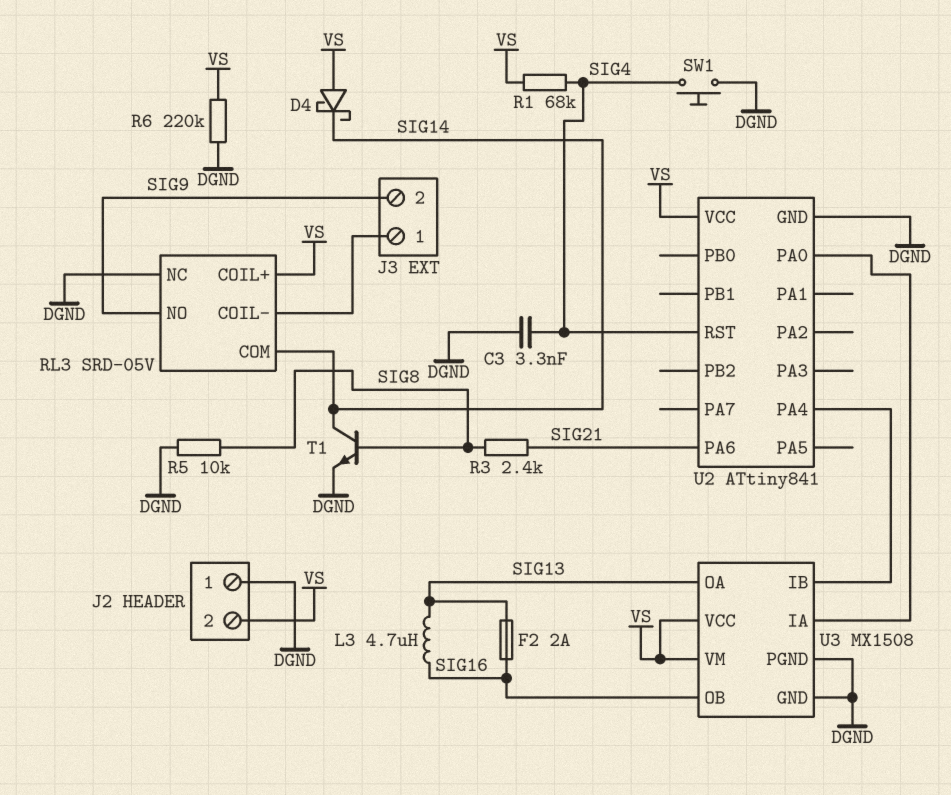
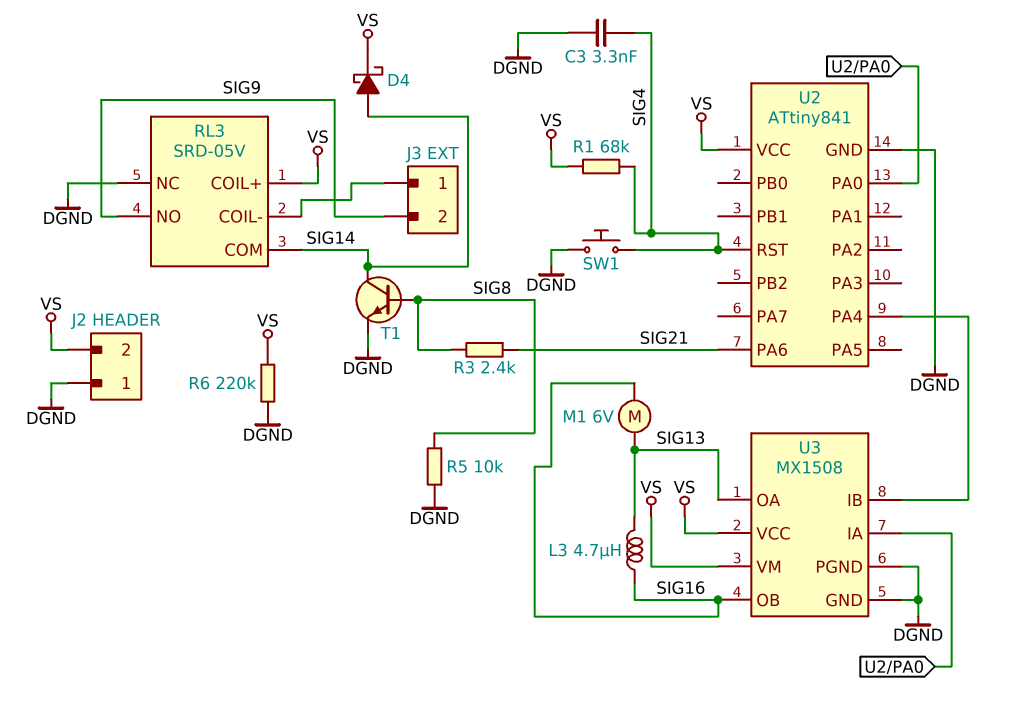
D4: schottky (A VS, K SIG14) -> schottky (A SIG14, K VS)
F2: 2A (SIG13, SIG16) -> none
M1: none -> motor 6V (SIG13, SIG16)

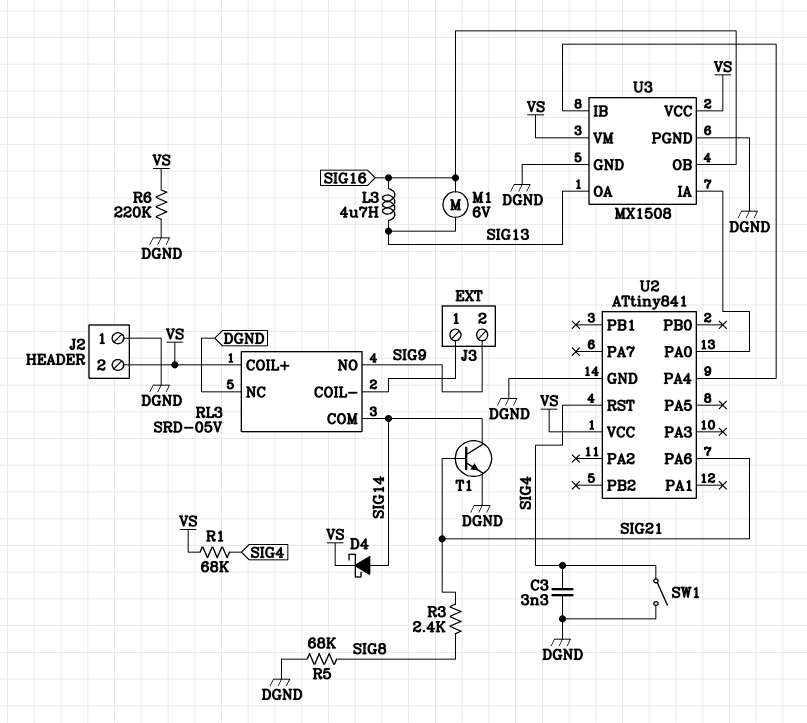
R5: 10k (DGND, SIG8) -> 68k (DGND, SIG8)
SW1: button (DGND, SIG4) -> switch (DGND, SIG4)
T1: NPN (B SIG8, C SIG14, E DGND) -> NPN (B SIG21, C SIG14, E DGND)

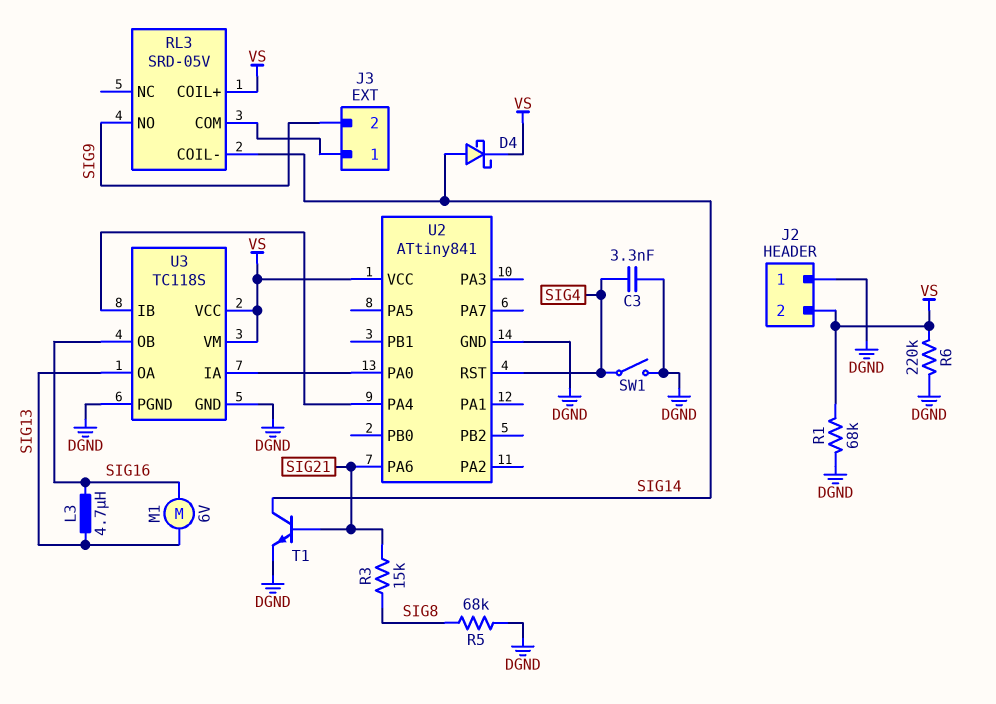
R1: 68k (SIG4, VS) -> 68k (DGND, VS)
R3: 2.4k (SIG8, SIG21) -> 15k (SIG8, SIG21)
RL3 pin COIL-: J3/1 -> SIG14
RL3 pin COM: SIG14 -> J3/1
RL3 pin NC: DGND -> none
U3: MX1508 -> TC118S

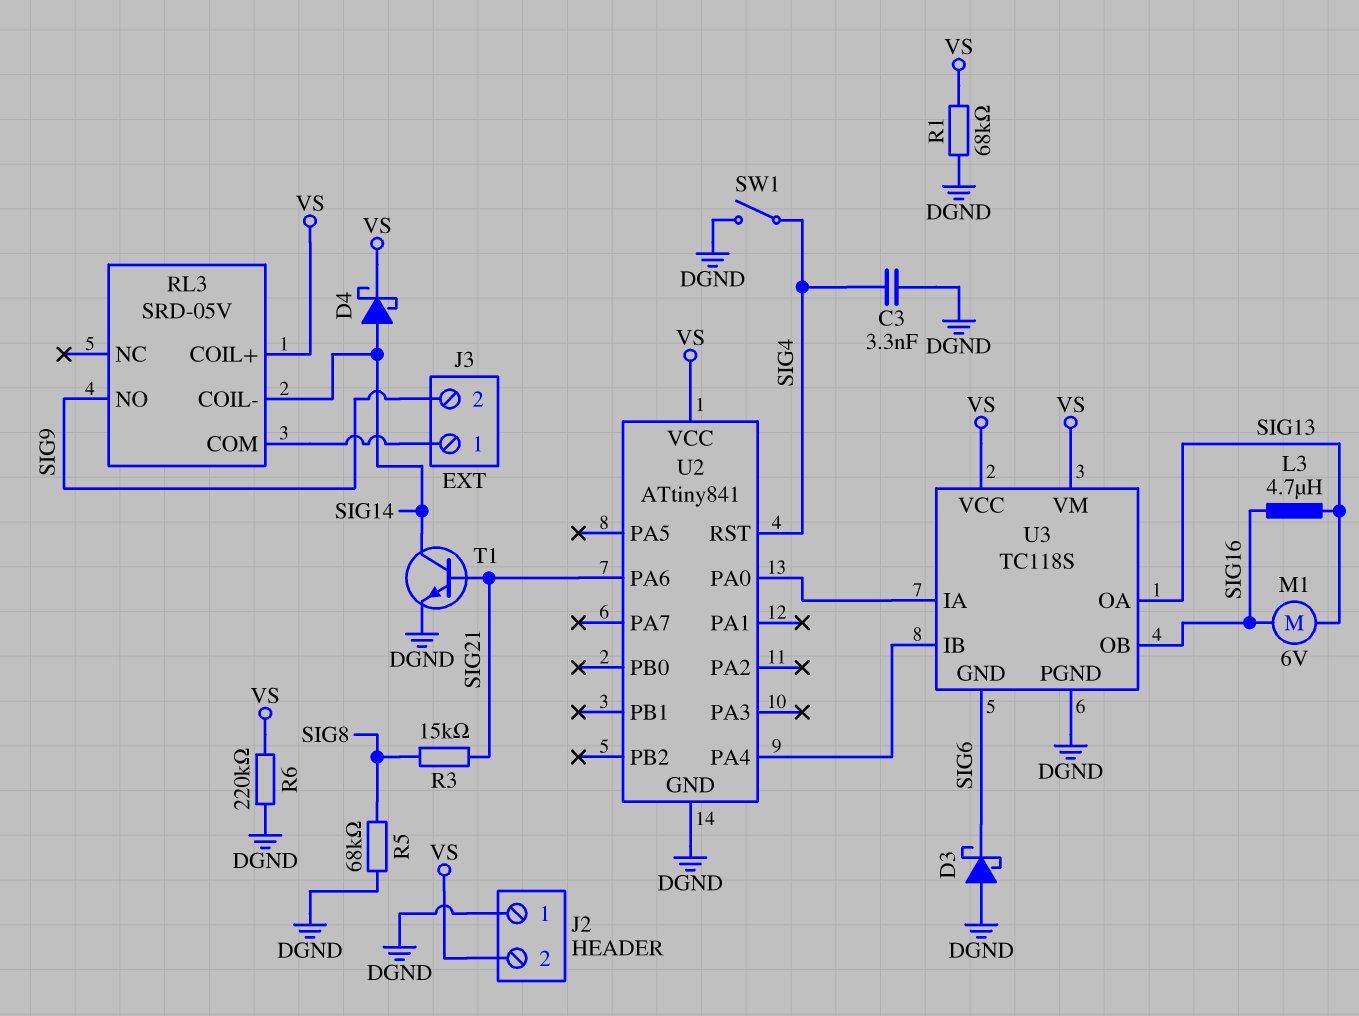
D3: none -> schottky (A DGND, K SIG6)
U3 pin GND: DGND -> SIG6

